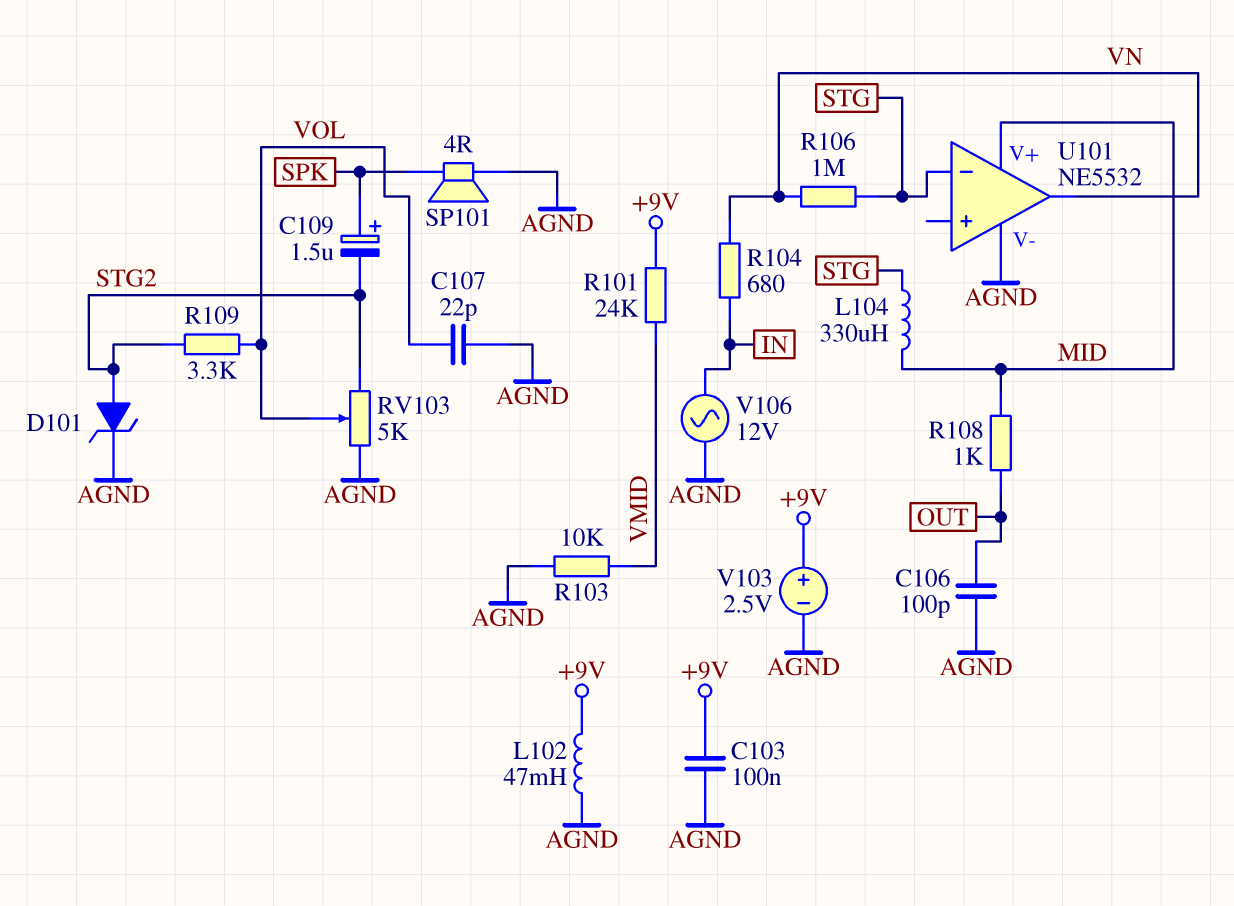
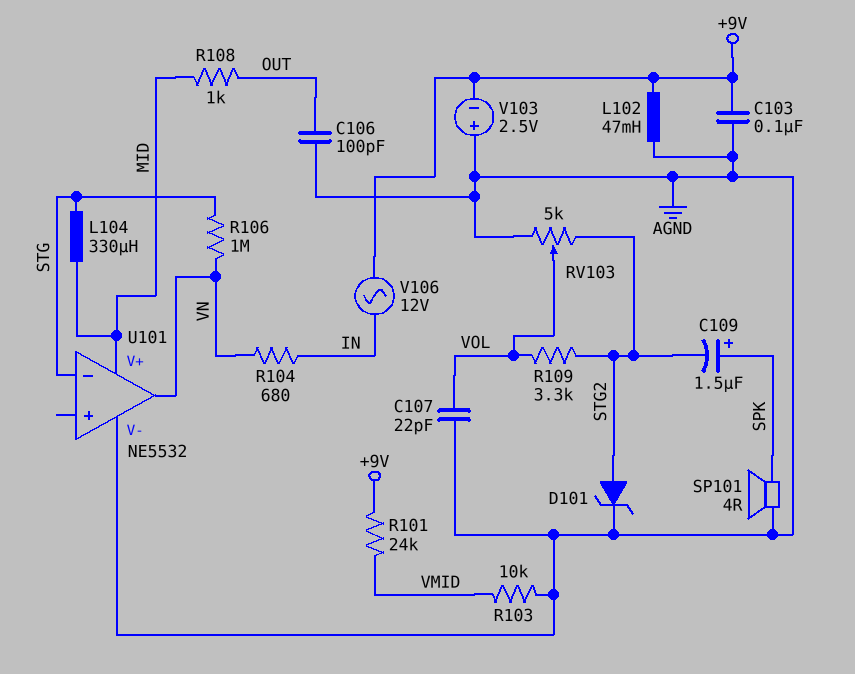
V103: 2.5V (plus +9V, minus AGND) -> 2.5V (plus AGND, minus +9V)
V106: AC 12V (AGND, IN) -> AC 12V (+9V, IN)

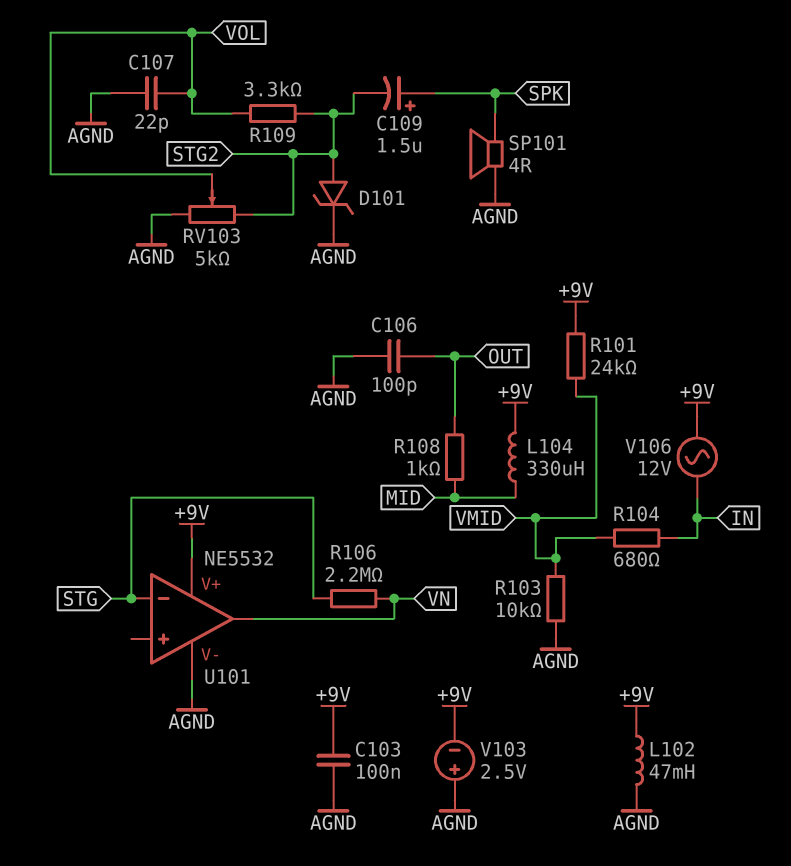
L104: 330uH (MID, STG) -> 330uH (+9V, MID)
R104: 680 (IN, VN) -> 680 (IN, VMID)
R106: 1M (STG, VN) -> 2.2M (STG, VN)
U101 pin V+: MID -> +9V

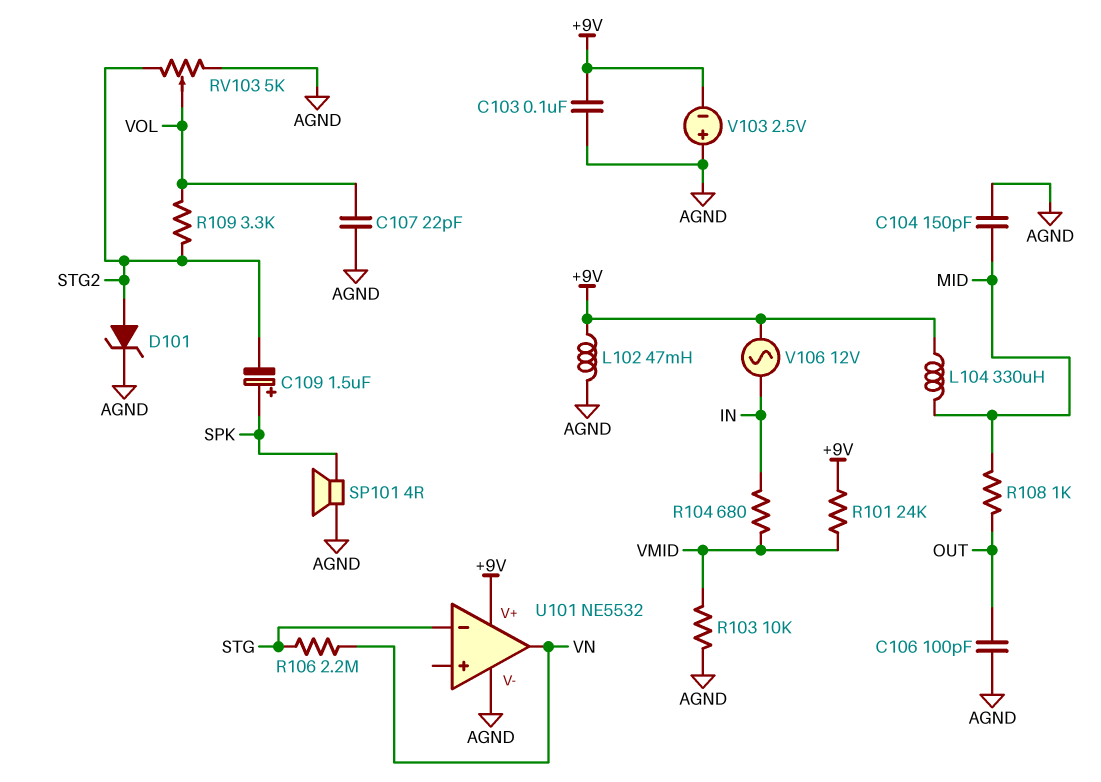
C104: none -> 150pF (AGND, MID)

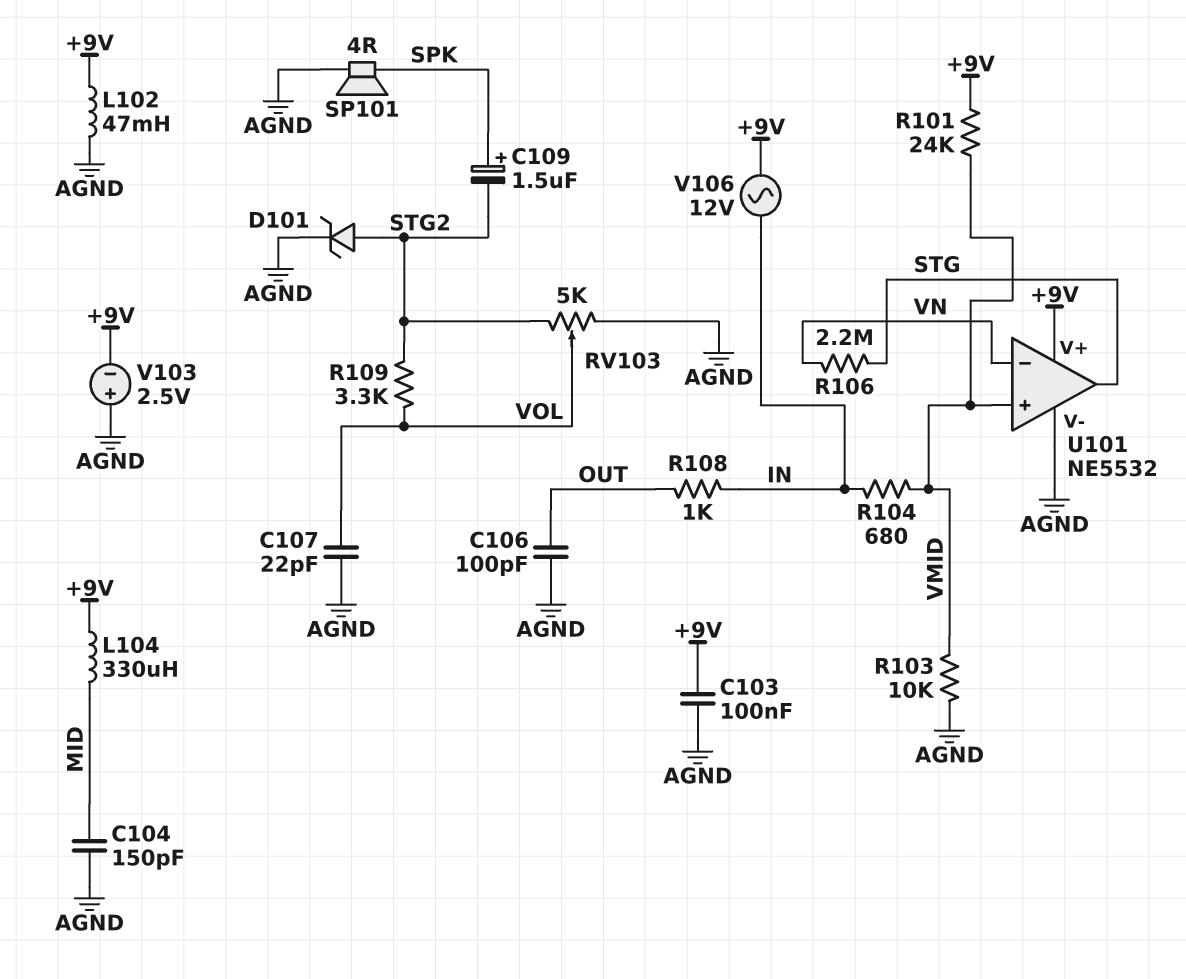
R108: 1k (MID, OUT) -> 1k (IN, OUT)
U101 pin in+: none -> VMID
U101 pin in-: STG -> VN
U101 pin out: VN -> STG

